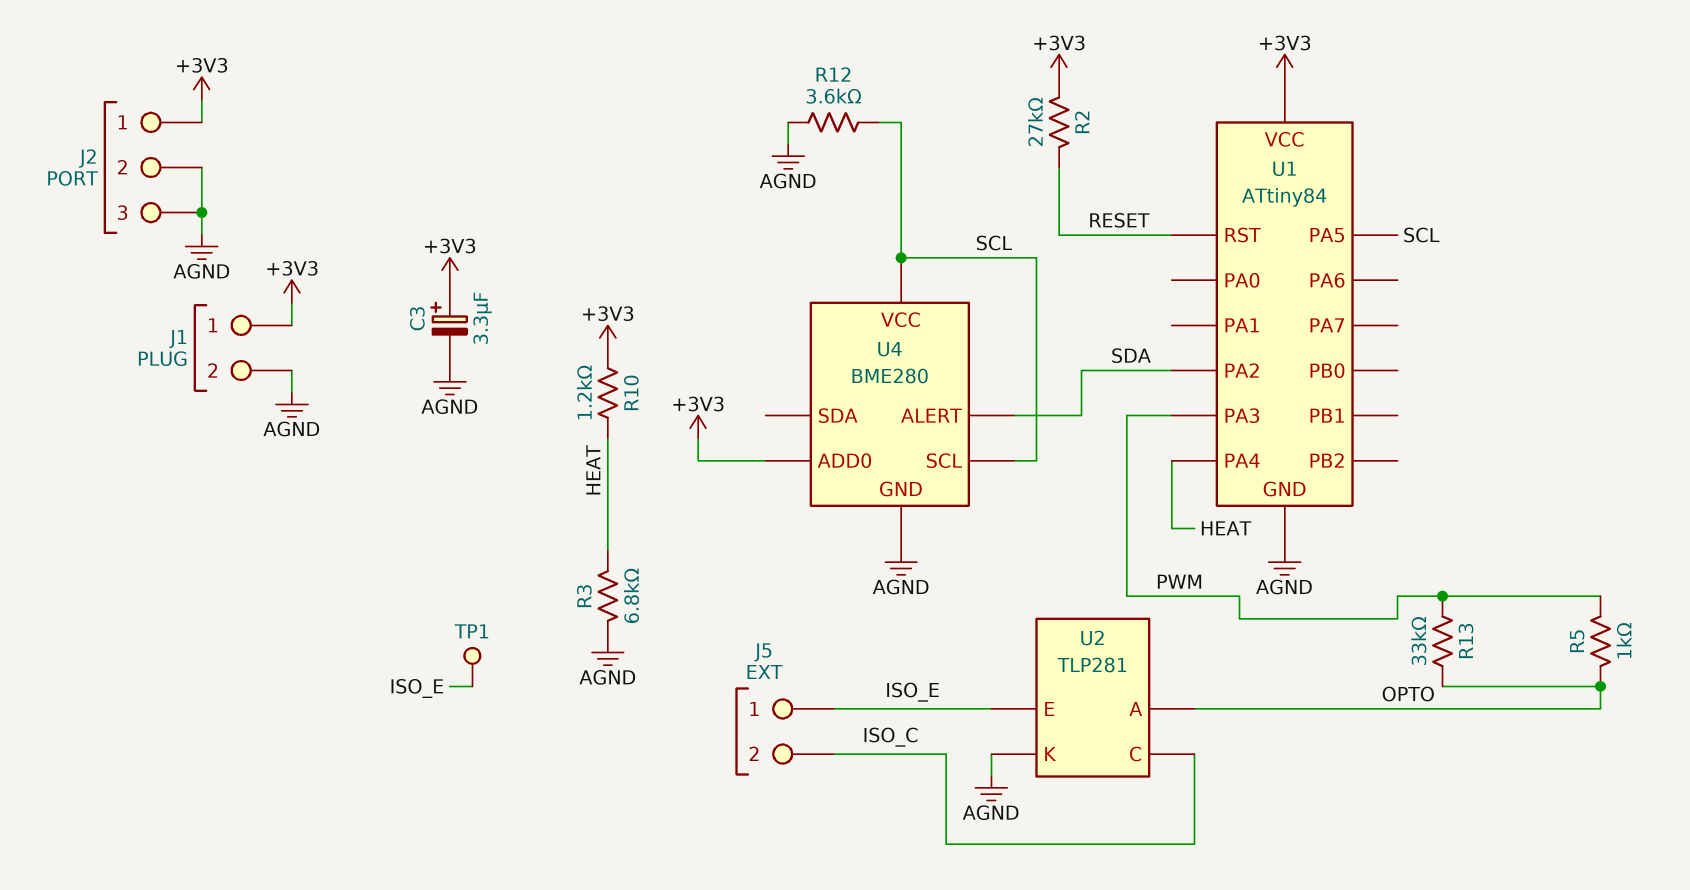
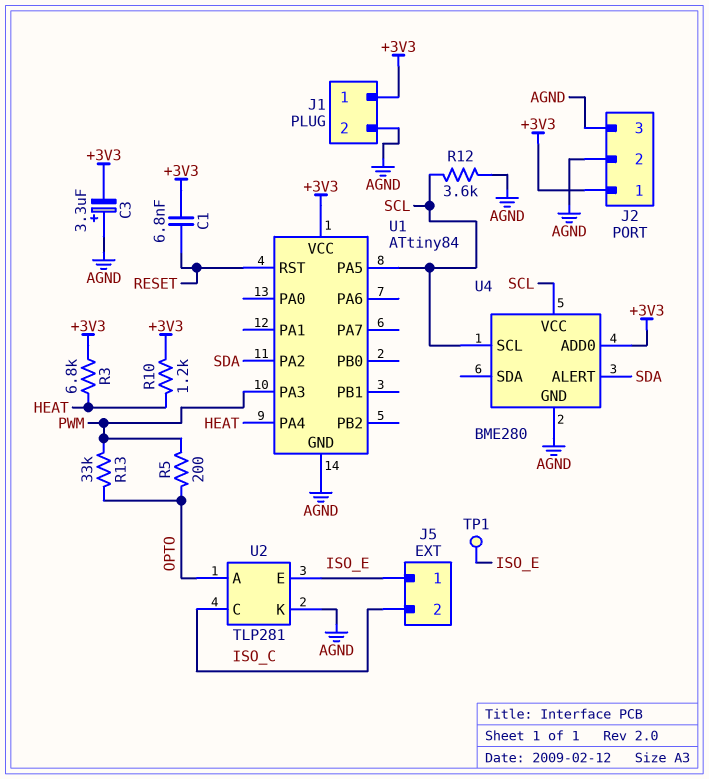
C1: none -> 6.8nF (+3V3, RESET)
C3: 3.3uF (plus +3V3, minus AGND) -> 3.3uF (plus AGND, minus +3V3)
R2: 27k (+3V3, RESET) -> none
R3: 6.8k (AGND, HEAT) -> 6.8k (+3V3, HEAT)
R5: 1k (OPTO, PWM) -> 200 (OPTO, PWM)

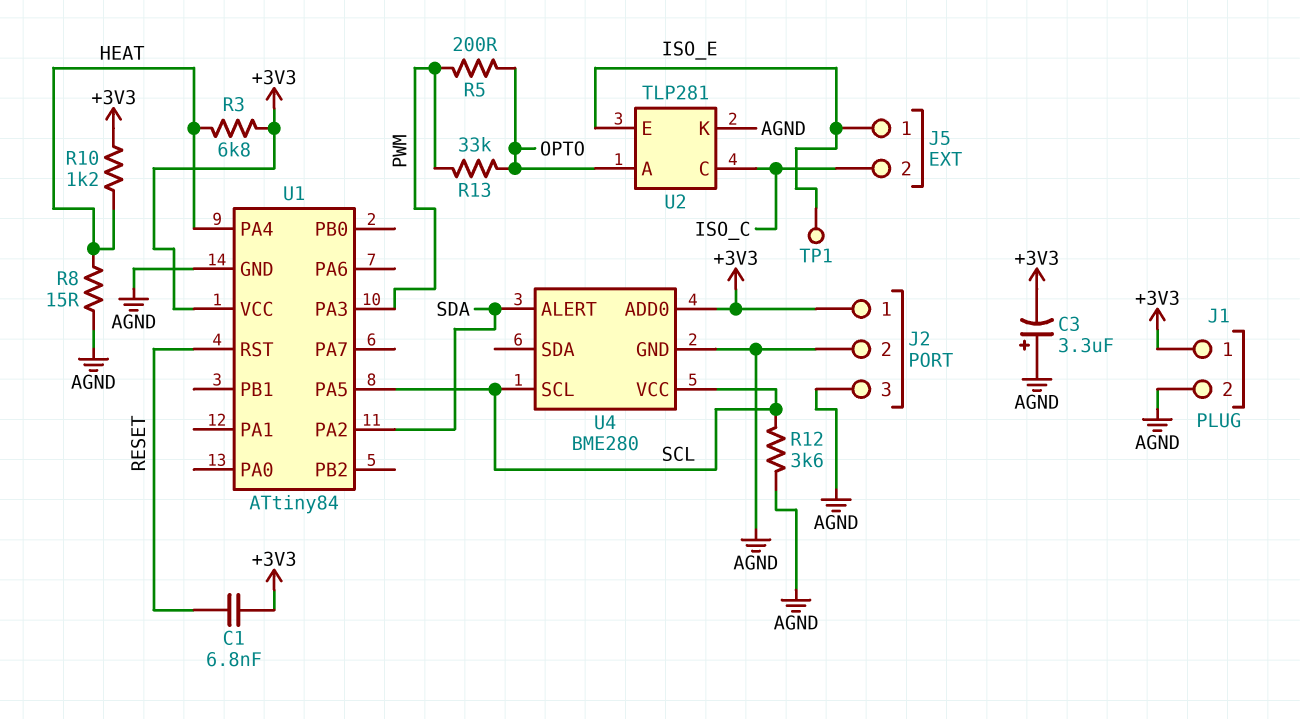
R8: none -> 15 (AGND, HEAT)

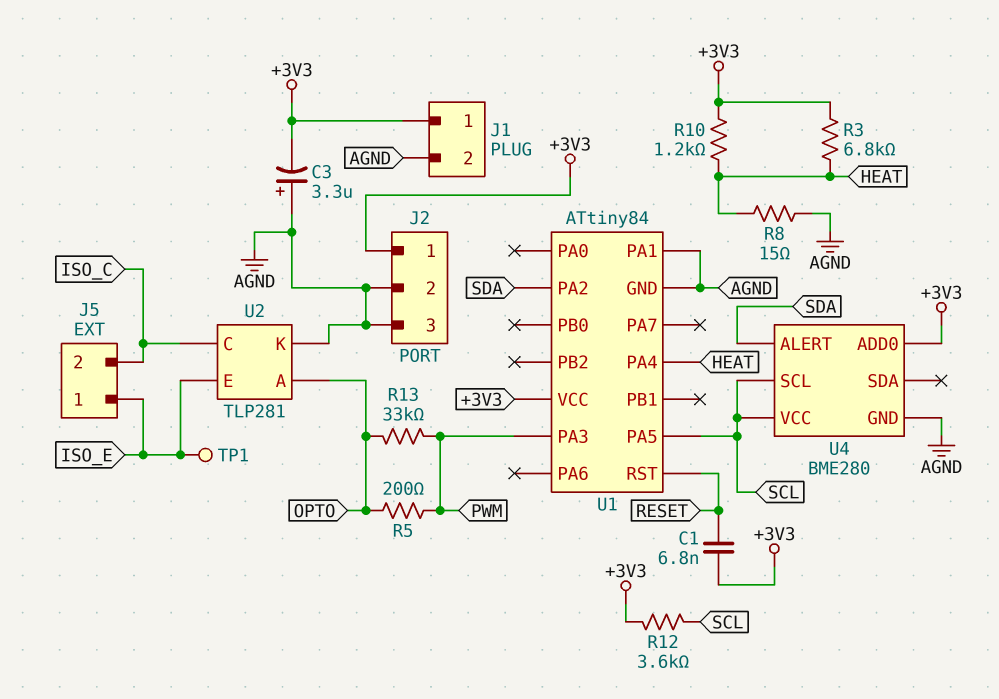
R12: 3.6k (AGND, SCL) -> 3.6k (+3V3, SCL)
U1 pin PA1: none -> AGND

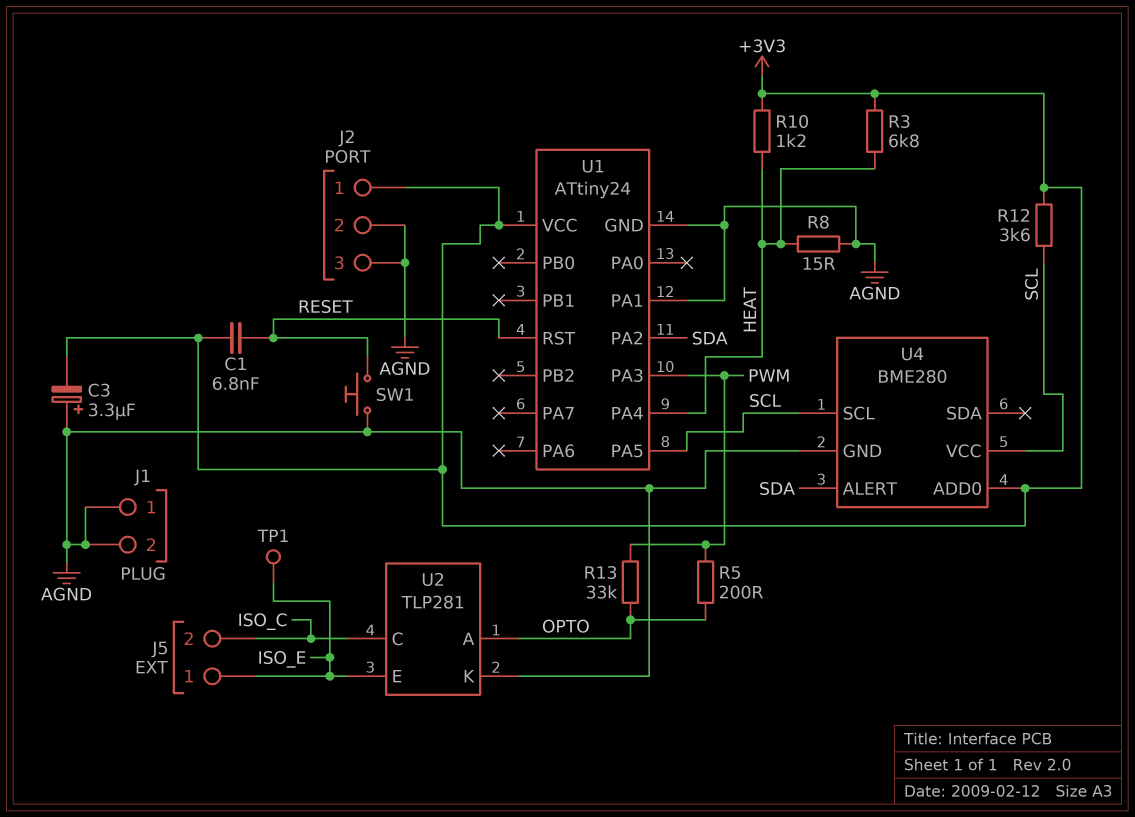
J1 pin 1: +3V3 -> AGND
SW1: none -> button (AGND, RESET)
U1: ATtiny84 -> ATtiny24

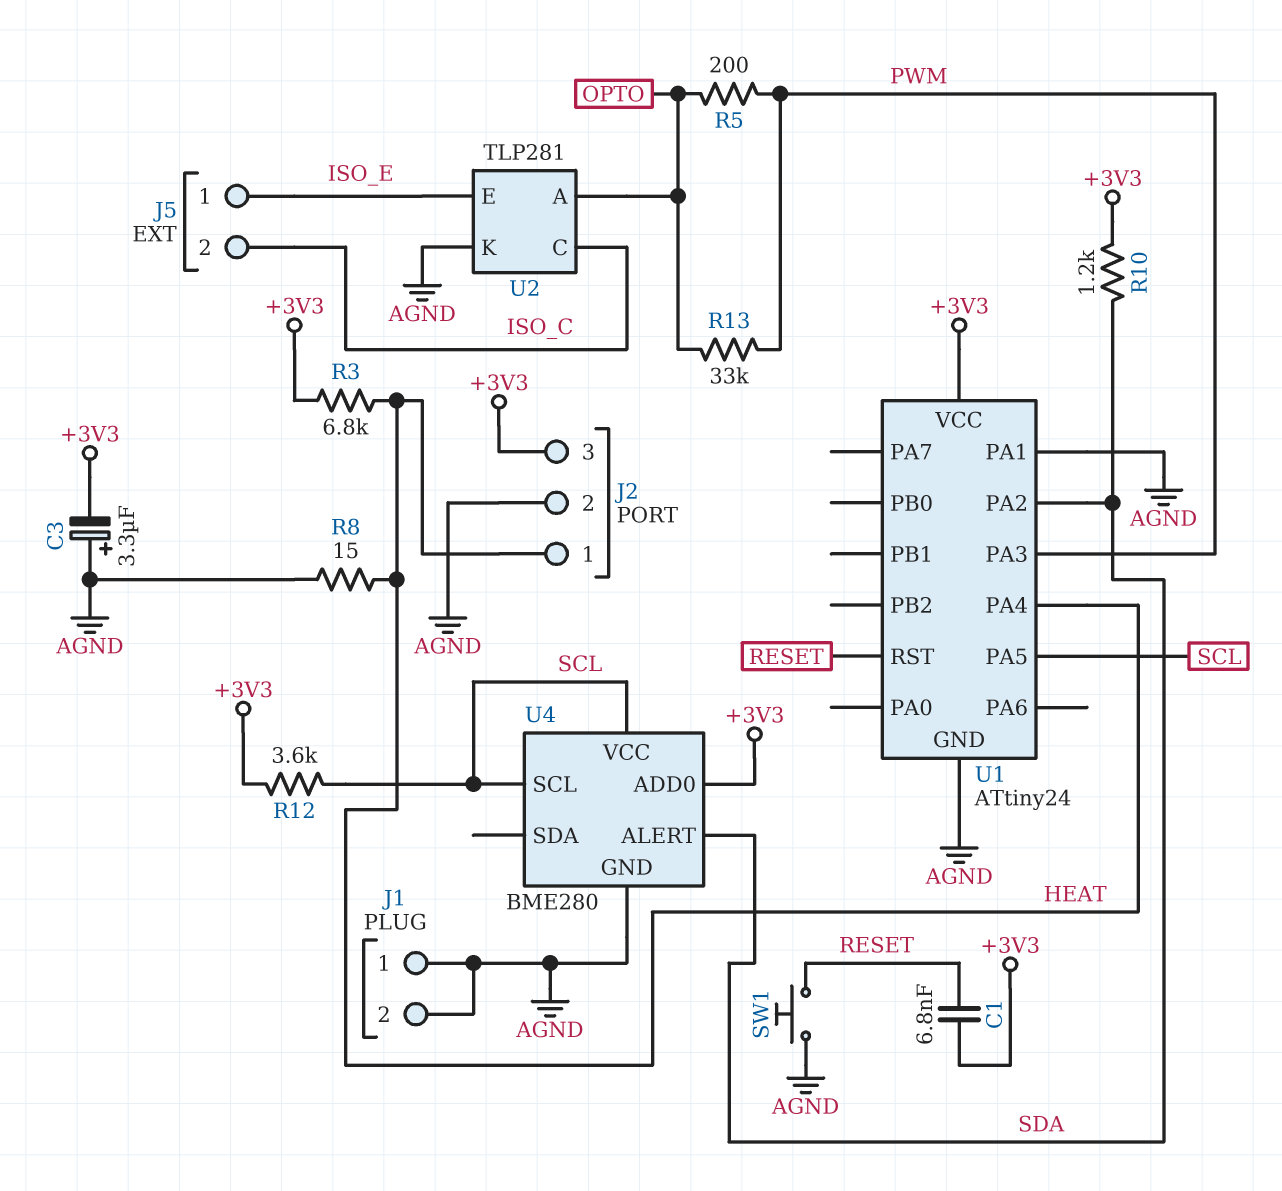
J2 pin 1: +3V3 -> HEAT
J2 pin 3: AGND -> +3V3
R10: 1.2k (+3V3, HEAT) -> 1.2k (+3V3, SDA)
TP1: test point (ISO_E) -> none

